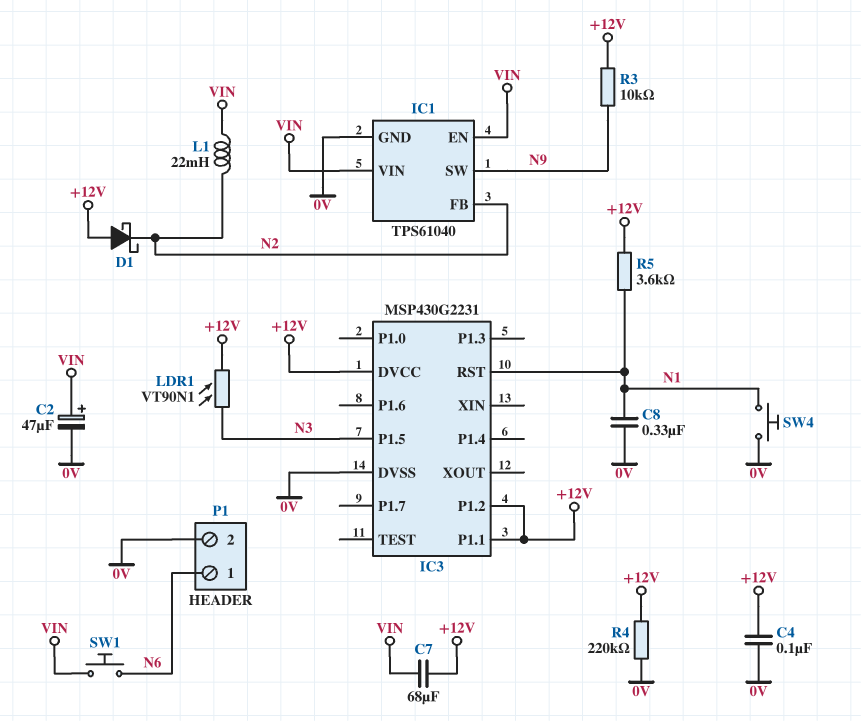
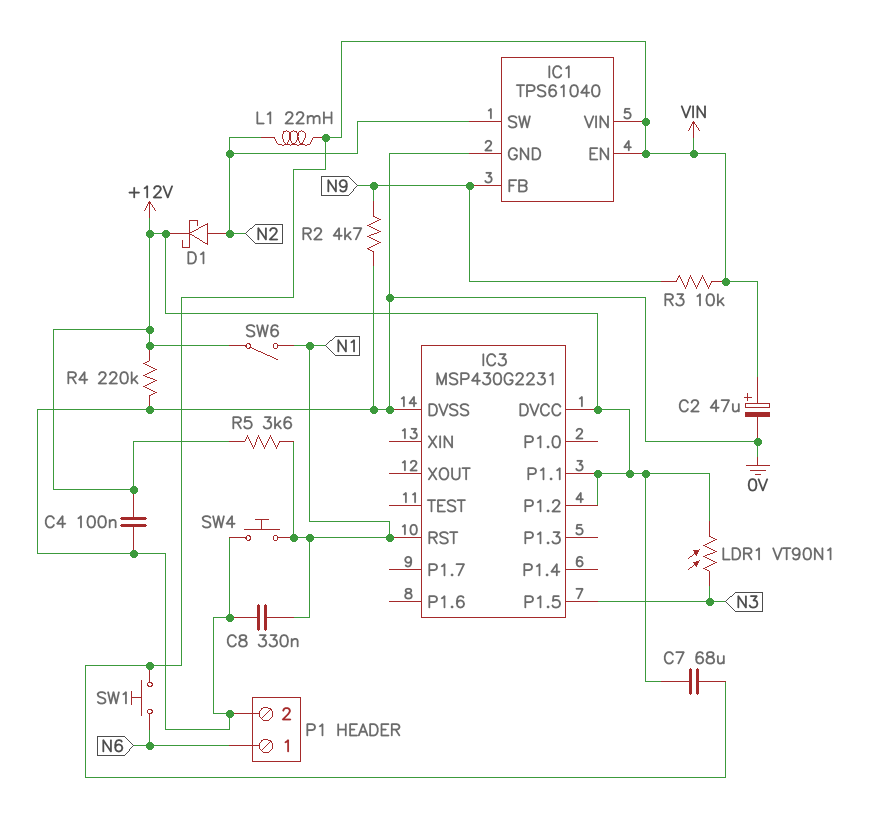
D1: schottky (A +12V, K N2) -> schottky (A N2, K +12V)
IC1 pin FB: N2 -> N9
IC1 pin SW: N9 -> N2
R2: none -> 4.7k (0V, N9)
R3: 10k (+12V, N9) -> 10k (N9, VIN)
SW6: none -> switch (+12V, N1)

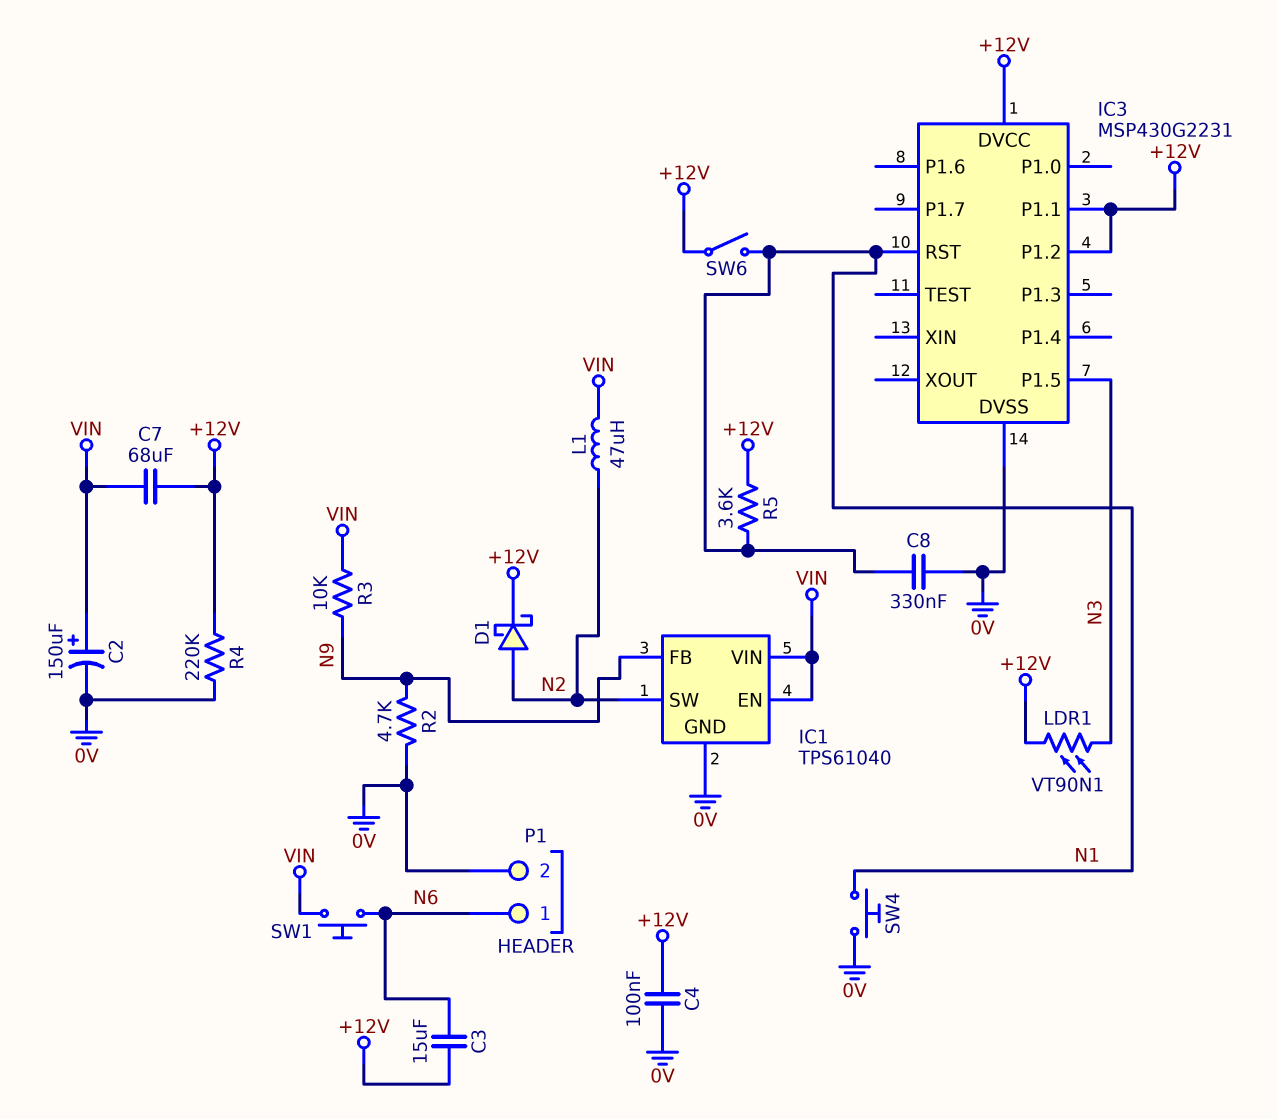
C2: 47uF (plus VIN, minus 0V) -> 150uF (plus VIN, minus 0V)
C3: none -> 15uF (+12V, N6)
L1: 22mH (N2, VIN) -> 47uH (N2, VIN)

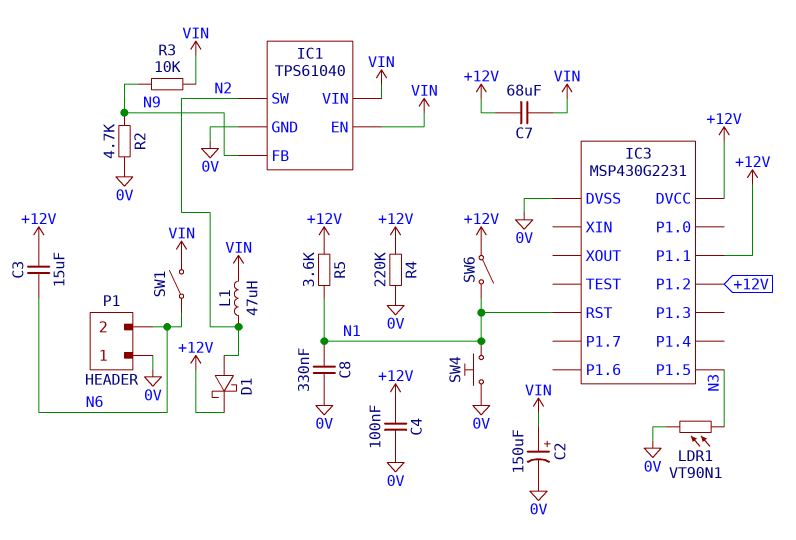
LDR1: VT90N1 (+12V, N3) -> VT90N1 (0V, N3)
P1 pin 1: N6 -> 0V
P1 pin 2: 0V -> N6
SW1: button (N6, VIN) -> switch (N6, VIN)

